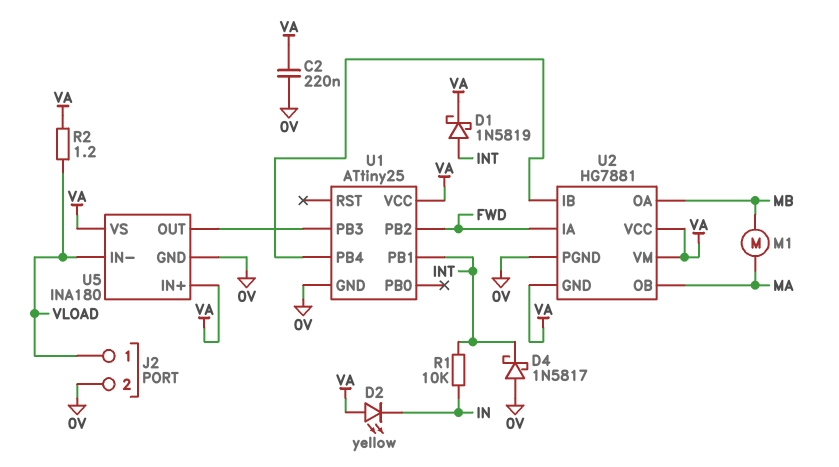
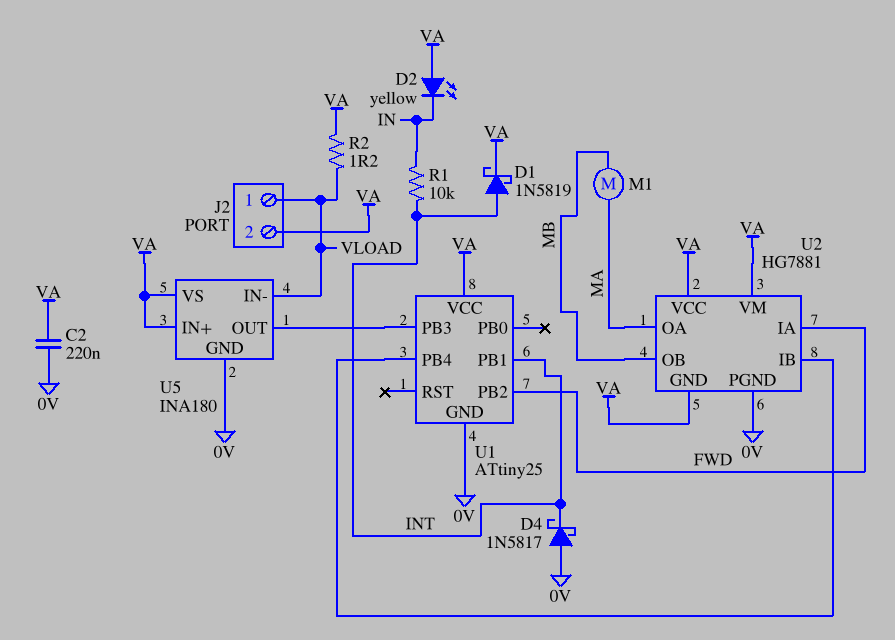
J2 pin 2: 0V -> VA
U2 pin OA: MB -> MA
U2 pin OB: MA -> MB

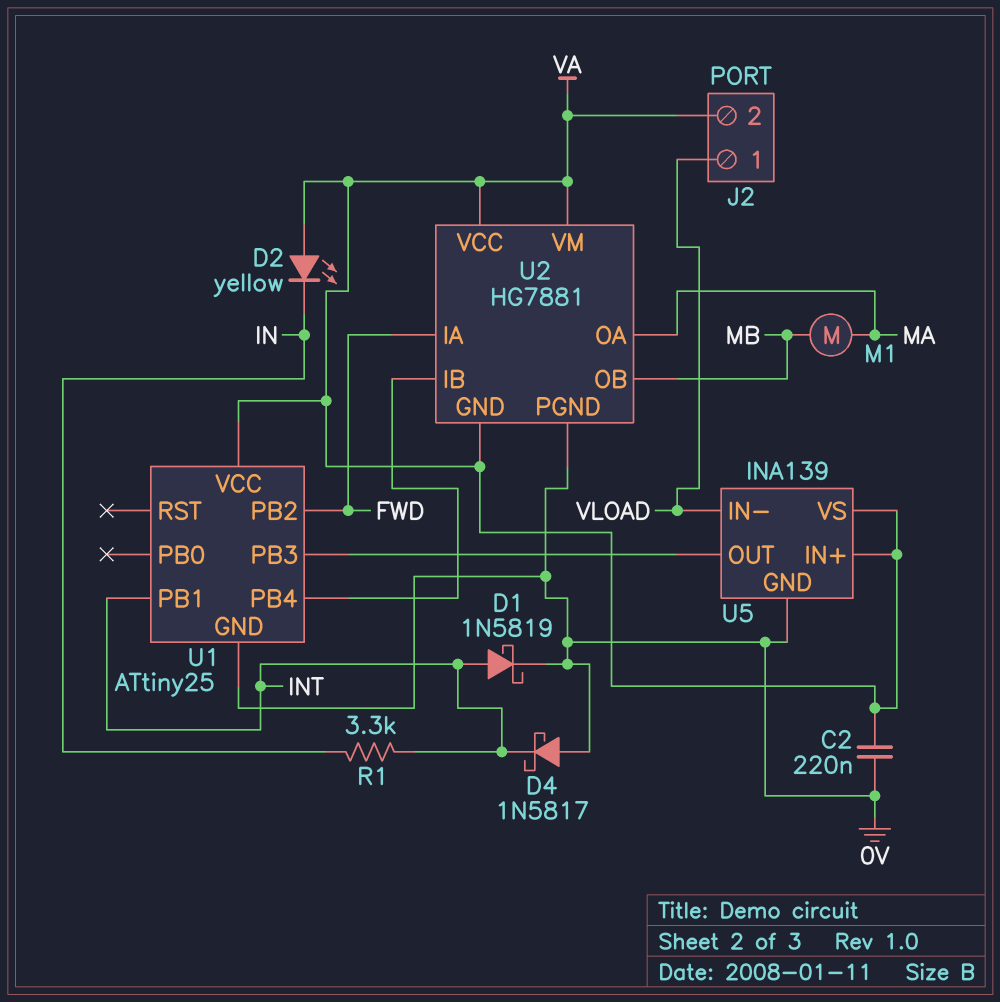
D1: schottky 1N5819 (A INT, K VA) -> schottky 1N5819 (A INT, K 0V)
R1: 10k (IN, INT) -> 3.3k (IN, INT)
R2: 1.2 (VA, VLOAD) -> none
U5: INA180 -> INA139

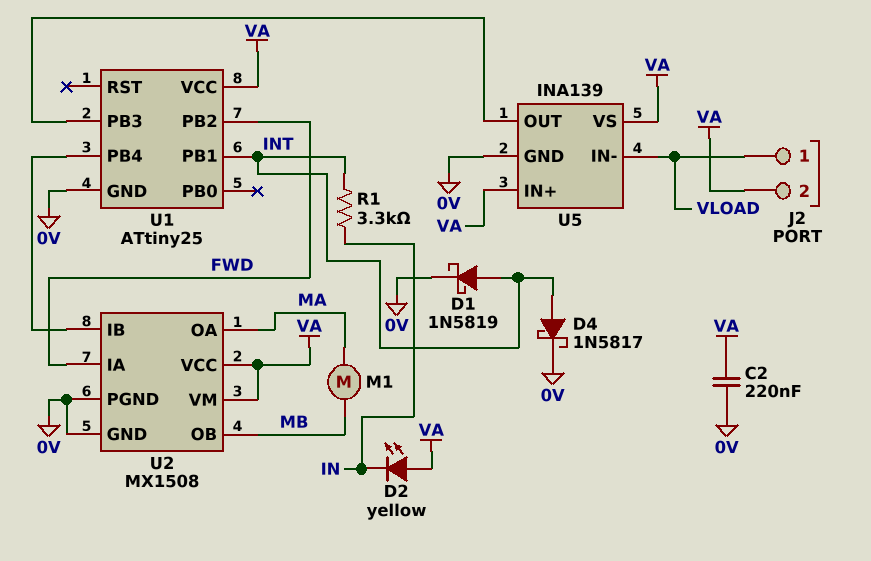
D4: schottky 1N5817 (A 0V, K INT) -> schottky 1N5817 (A INT, K 0V)
U2: HG7881 -> MX1508
U2 pin GND: VA -> 0V

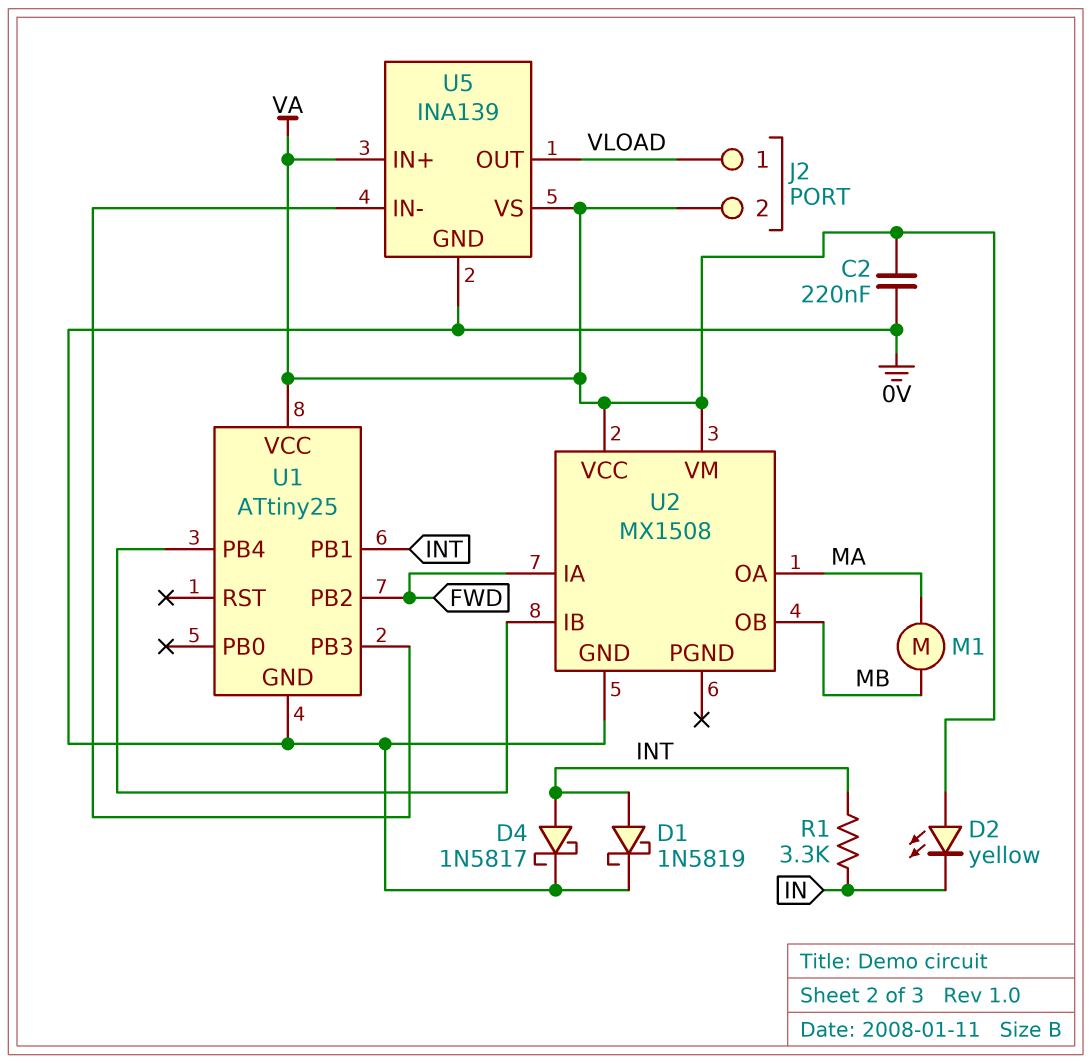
U2 pin PGND: 0V -> none
U5 pin IN-: VLOAD -> U1/PB3
U5 pin OUT: U1/PB3 -> VLOAD

